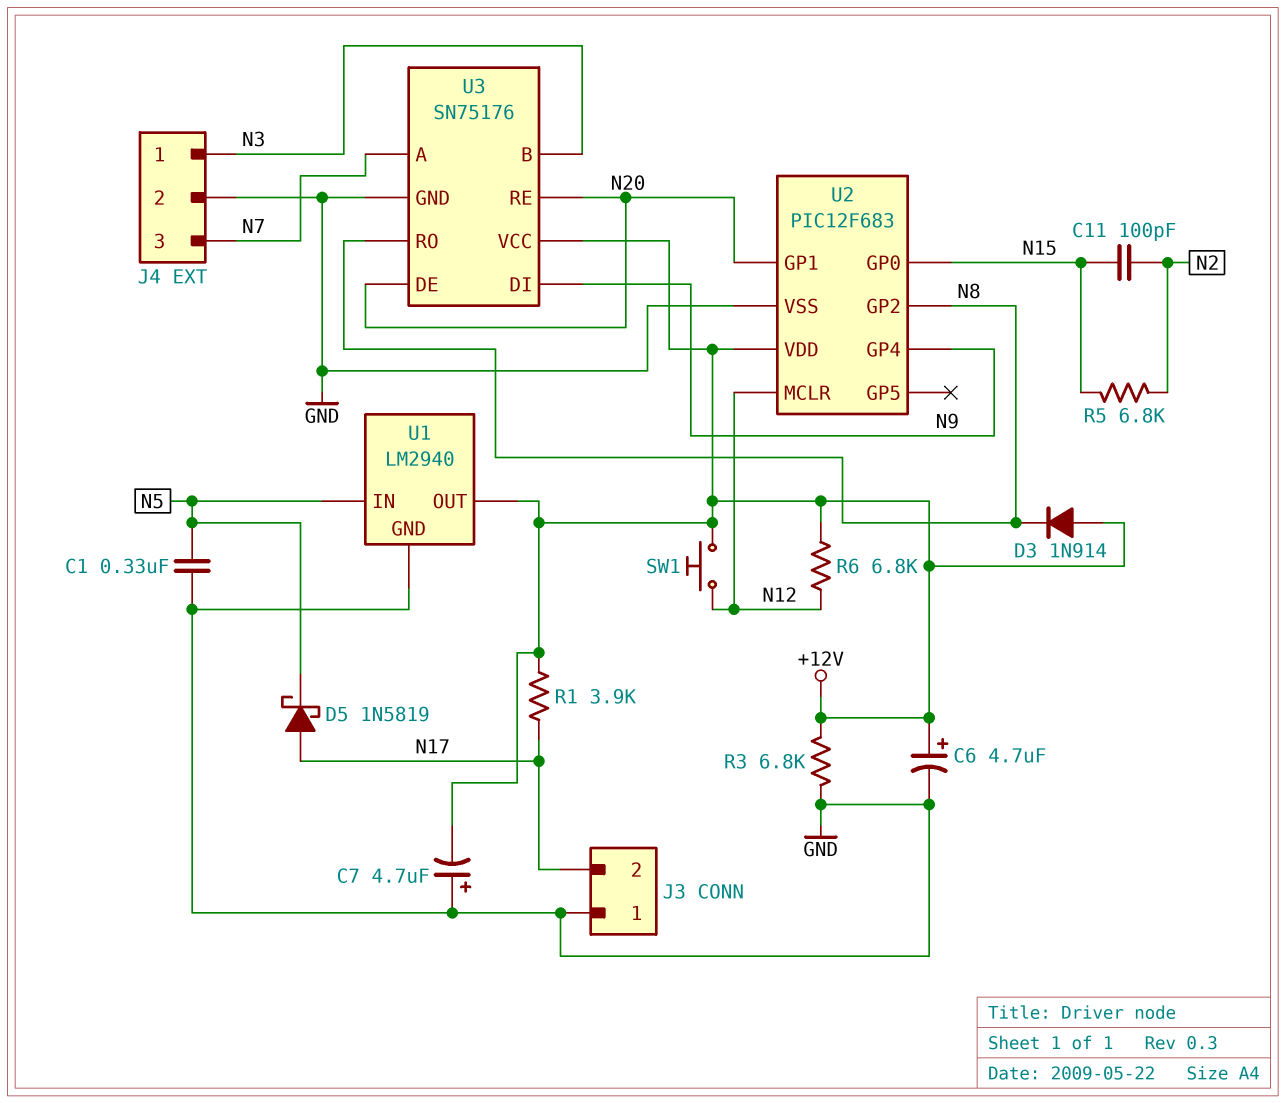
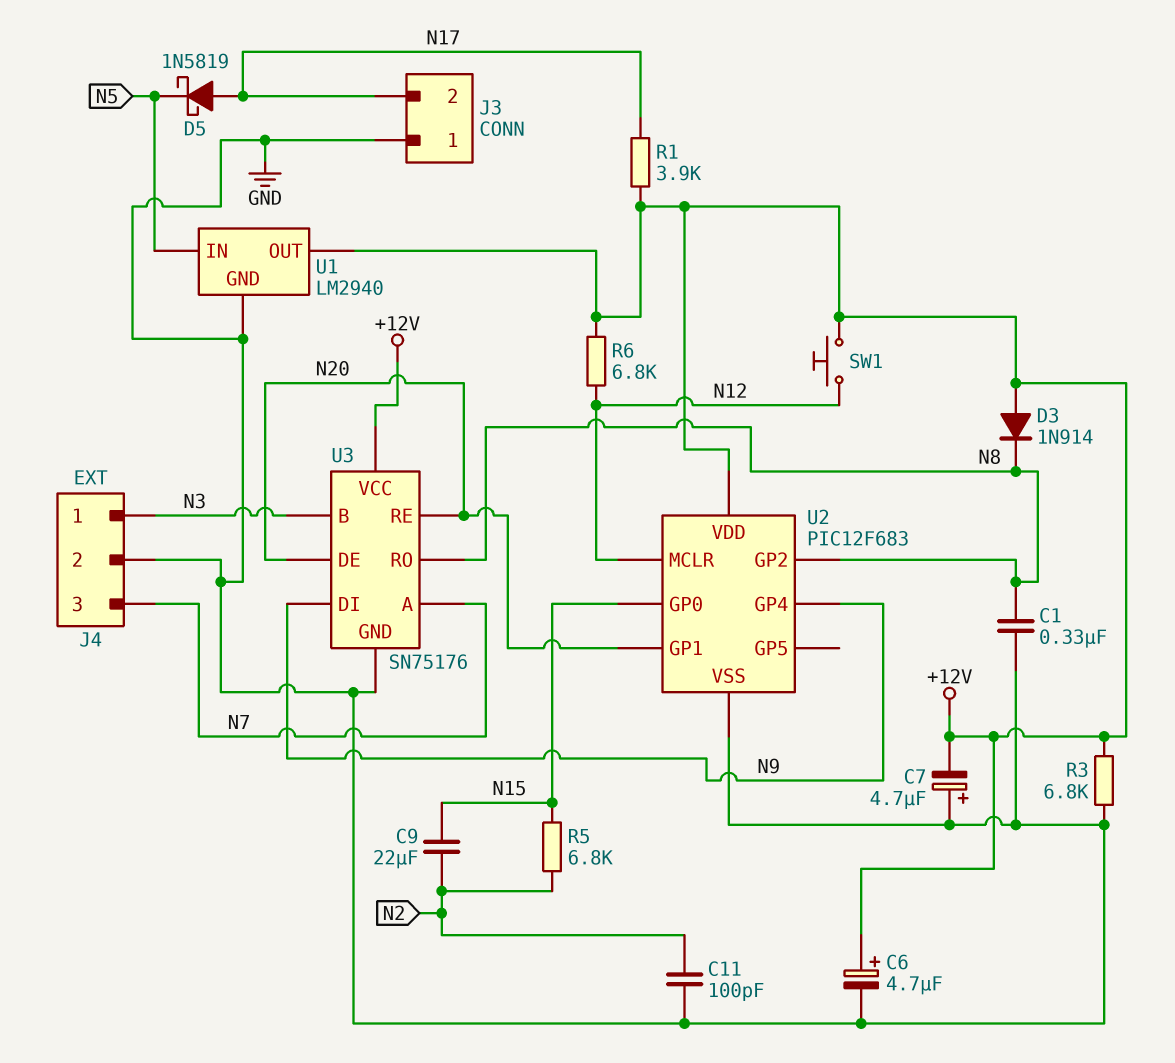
C1: 330nF (GND, N5) -> 330nF (GND, N8)
C9: none -> 22uF (N2, N15)
C11: 100pF (N2, N15) -> 100pF (GND, N2)

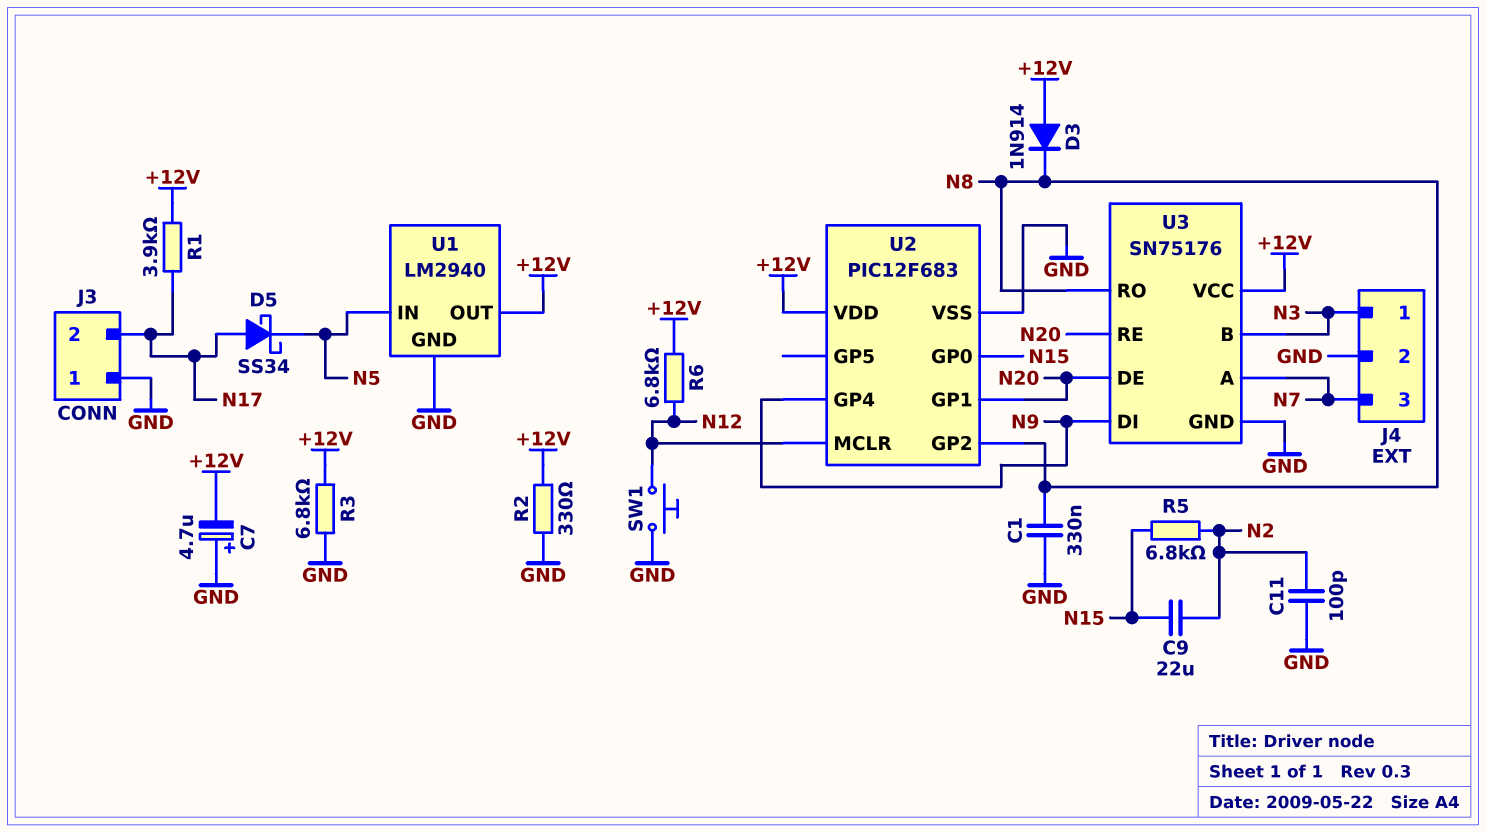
C6: 4.7uF (plus +12V, minus GND) -> none
D5: schottky 1N5819 (A N17, K N5) -> schottky SS34 (A N17, K N5)
R2: none -> 330 (+12V, GND)
SW1: button (+12V, N12) -> button (GND, N12)

